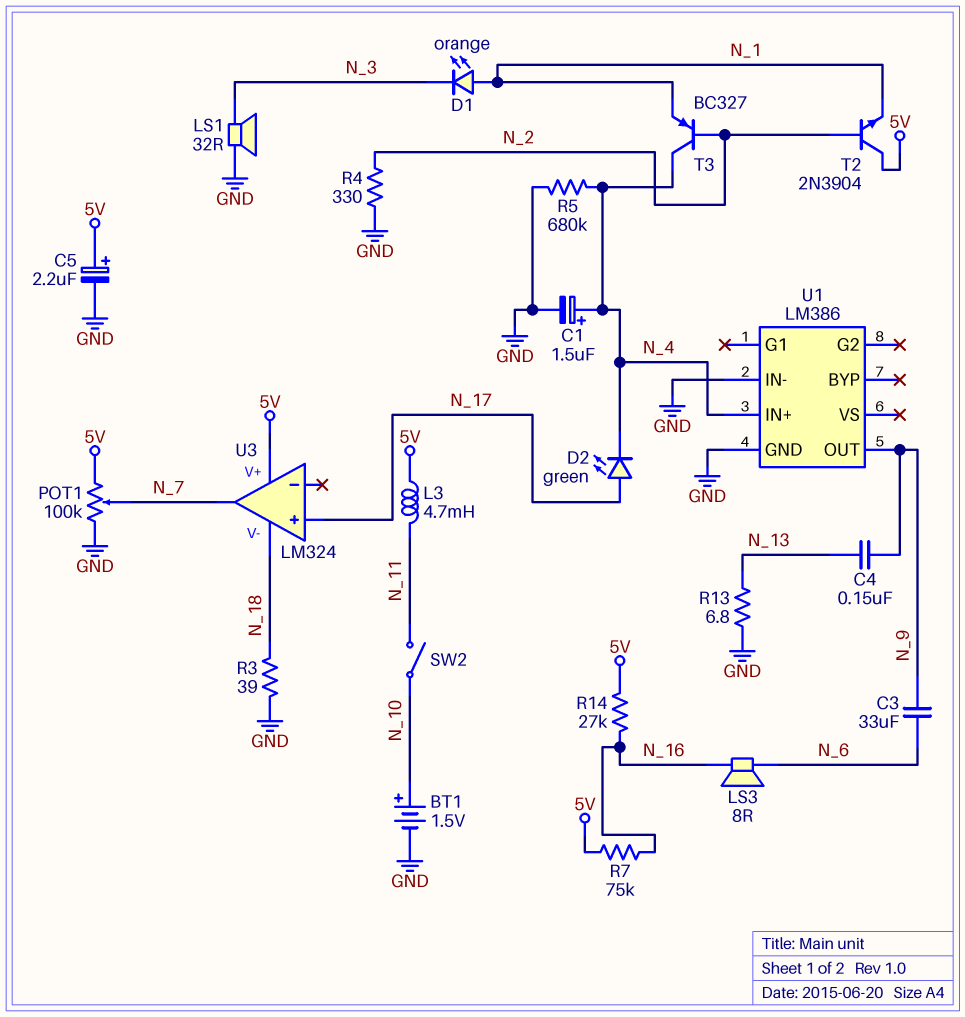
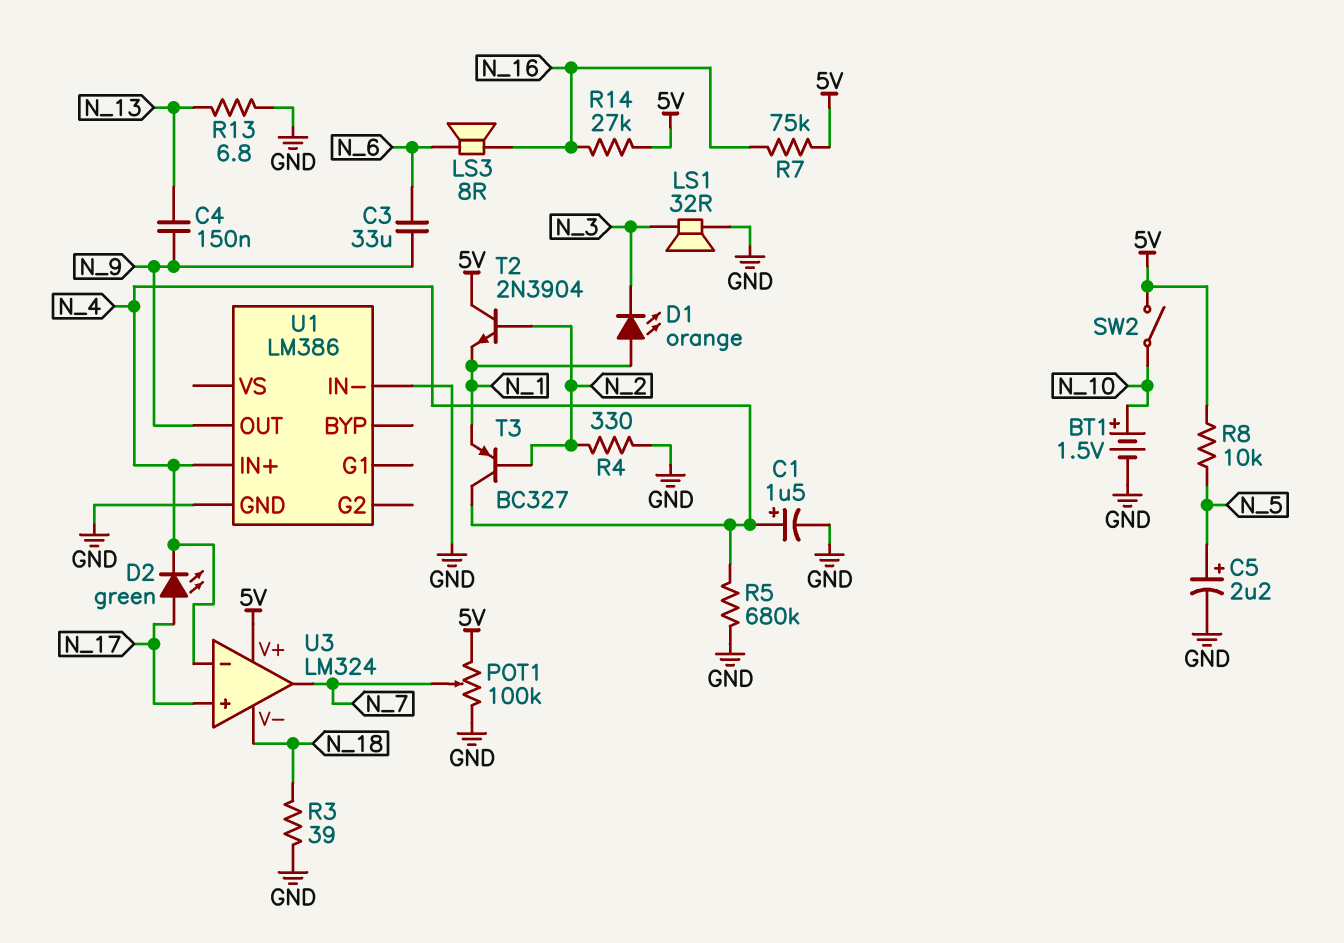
C5: 2.2uF (plus 5V, minus GND) -> 2.2uF (plus N_5, minus GND)
L3: 4.7mH (5V, N_11) -> none
R8: none -> 10k (5V, N_5)
SW2: switch (N_10, N_11) -> switch (5V, N_10)
U3 pin in-: none -> N_4

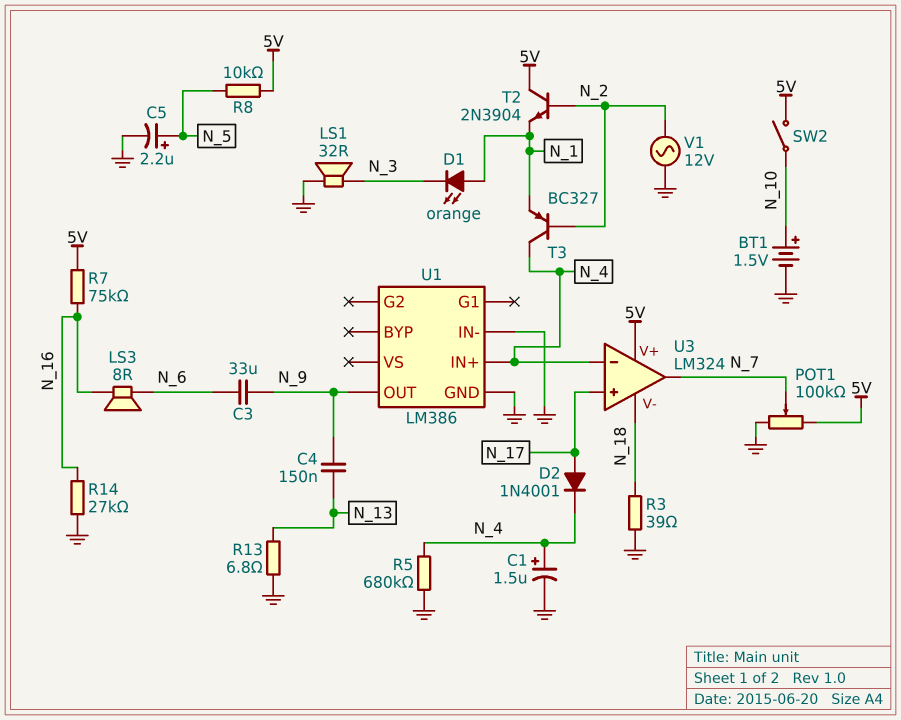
D2: LED green (A N_17, K N_4) -> diode 1N4001 (A N_17, K N_4)
R4: 330 (GND, N_2) -> none
R14: 27k (5V, N_16) -> 27k (GND, N_16)
V1: none -> AC 12V (GND, N_2)

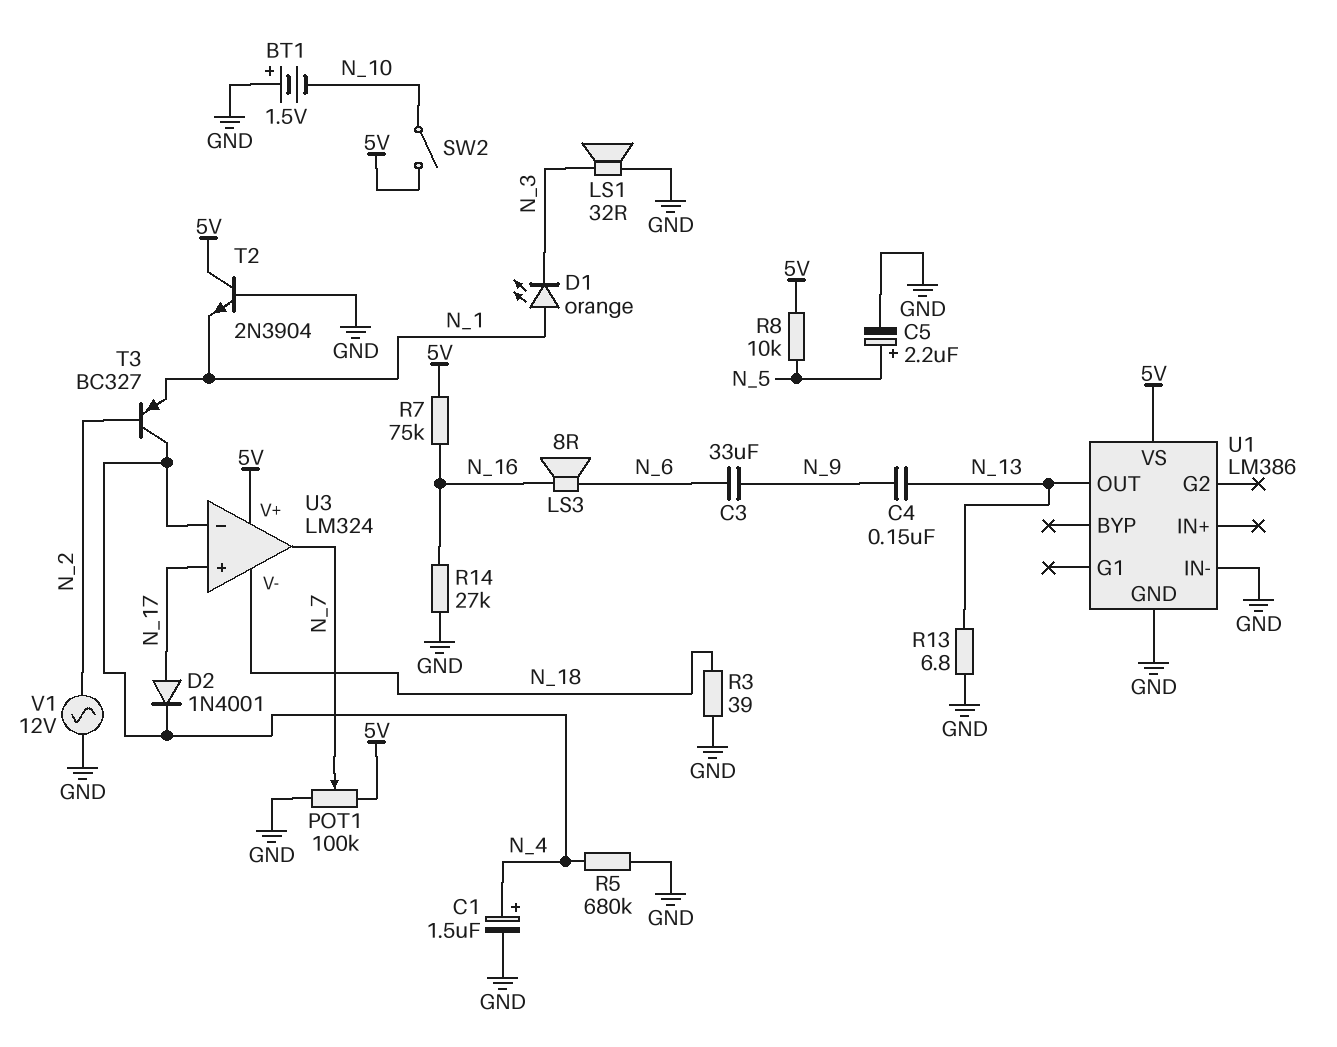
BT1: 1.5V (plus N_10, minus GND) -> 1.5V (plus GND, minus N_10)
T2: NPN 2N3904 (B N_2, C 5V, E N_1) -> NPN 2N3904 (B GND, C 5V, E N_1)
U1 pin IN+: N_4 -> none
U1 pin OUT: N_9 -> N_13
U1 pin VS: none -> 5V

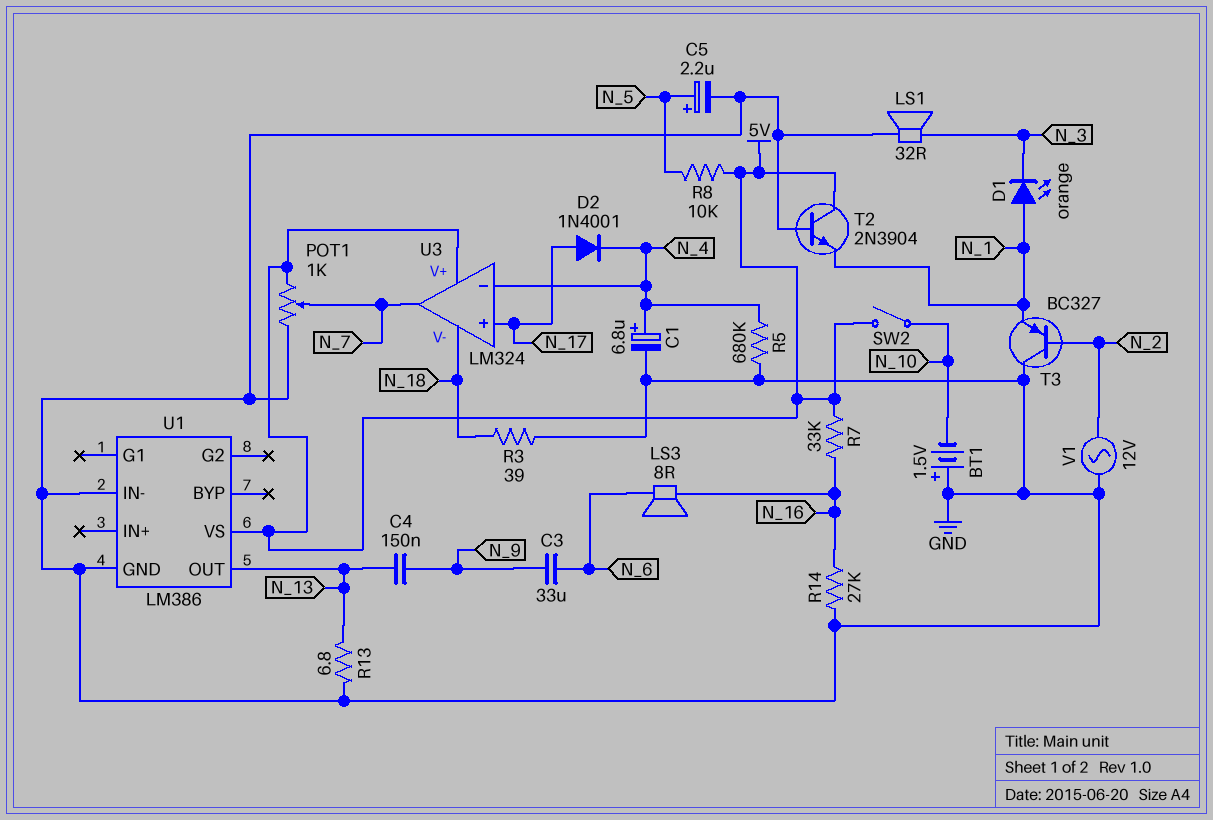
C1: 1.5uF (plus N_4, minus GND) -> 6.8uF (plus N_4, minus GND)
POT1: 100k (5V, GND, wiper N_7) -> 1k (5V, GND, wiper N_7)
R7: 75k (5V, N_16) -> 33k (5V, N_16)
T3: PNP BC327 (B N_2, C N_4, E N_1) -> PNP BC327 (B N_2, C GND, E N_1)

